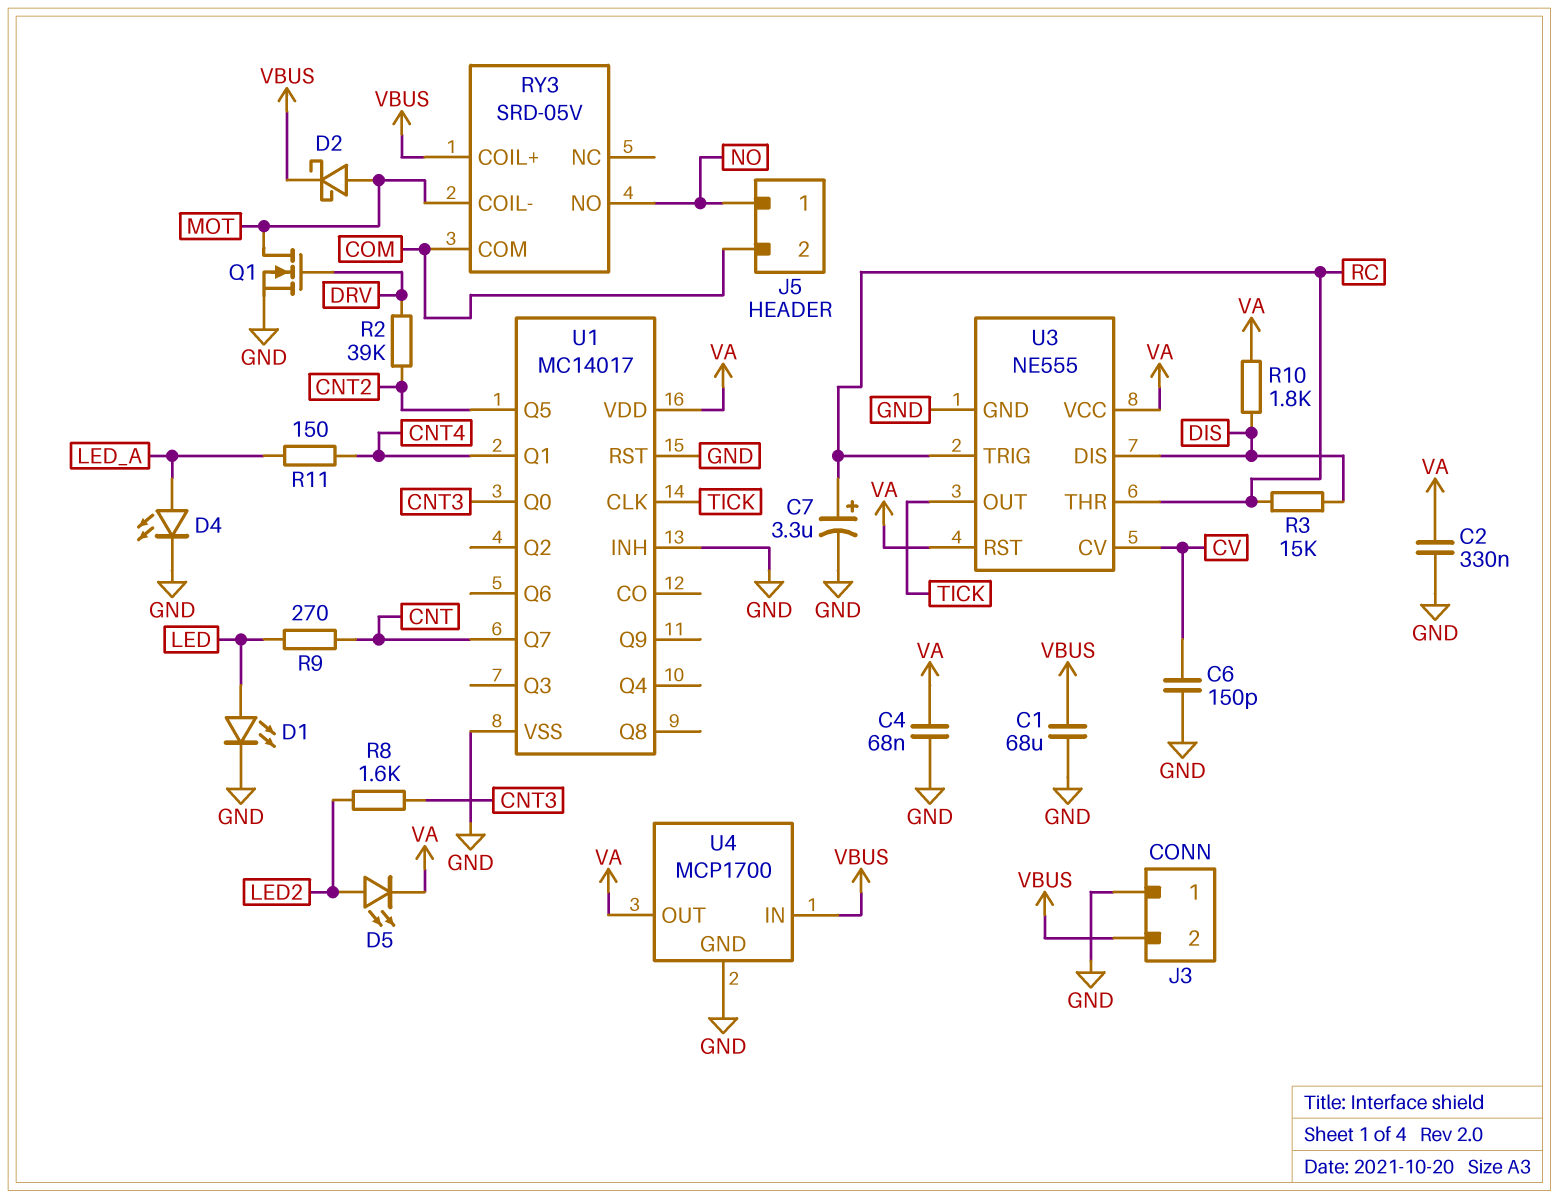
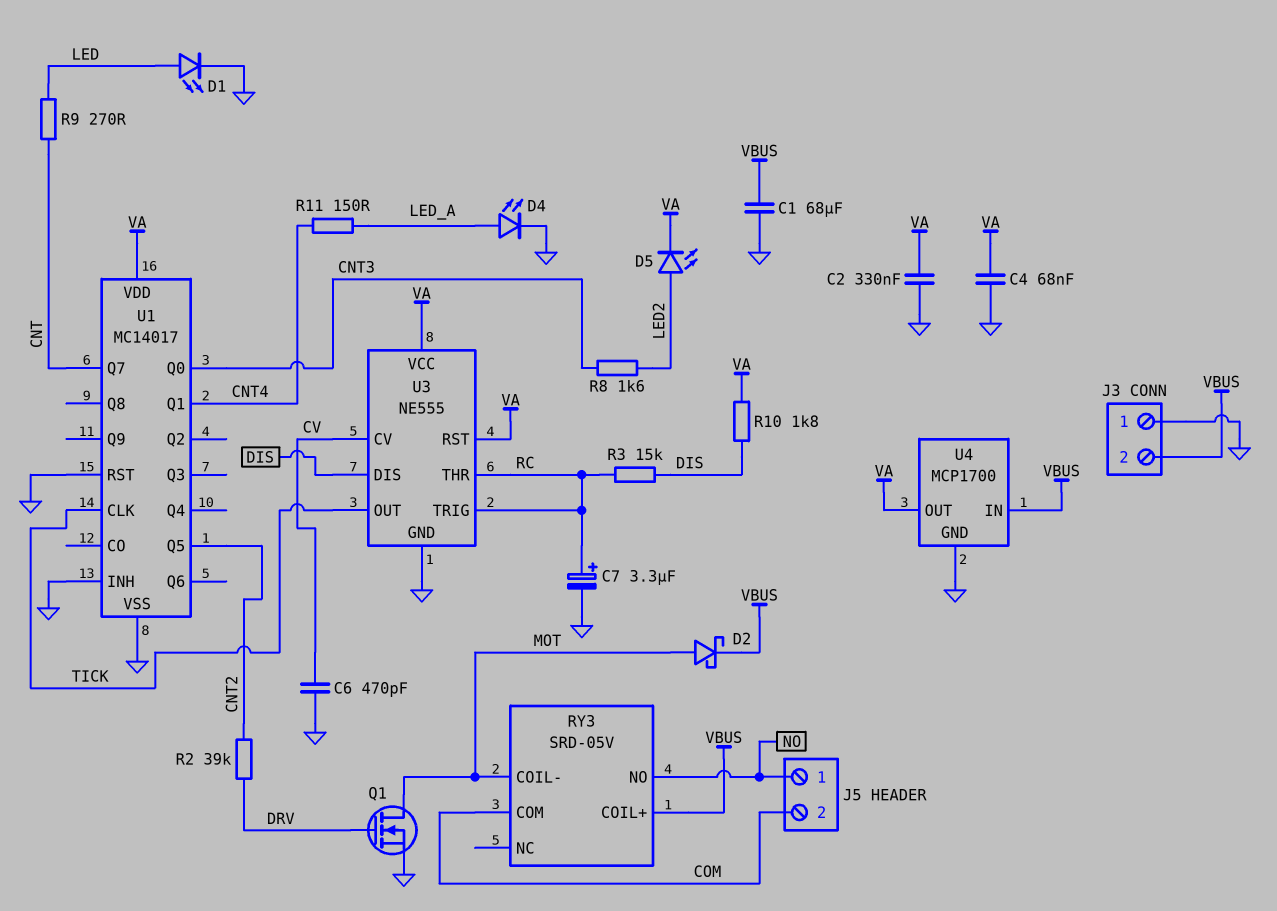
C6: 150pF (CV, GND) -> 470pF (CV, GND)

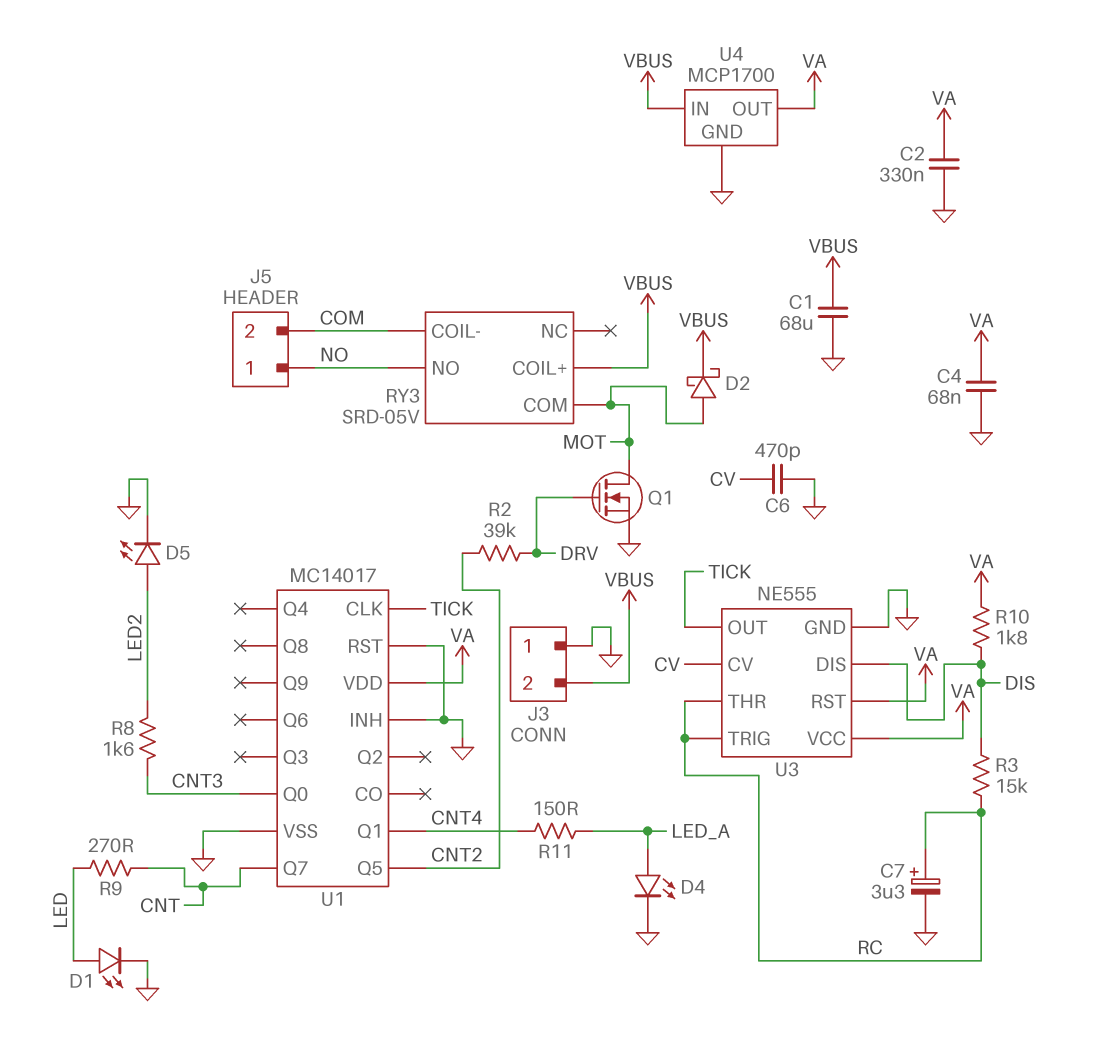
D5: LED (A LED2, K VA) -> LED (A LED2, K GND)
RY3 pin COIL-: MOT -> COM
RY3 pin COM: COM -> MOT

